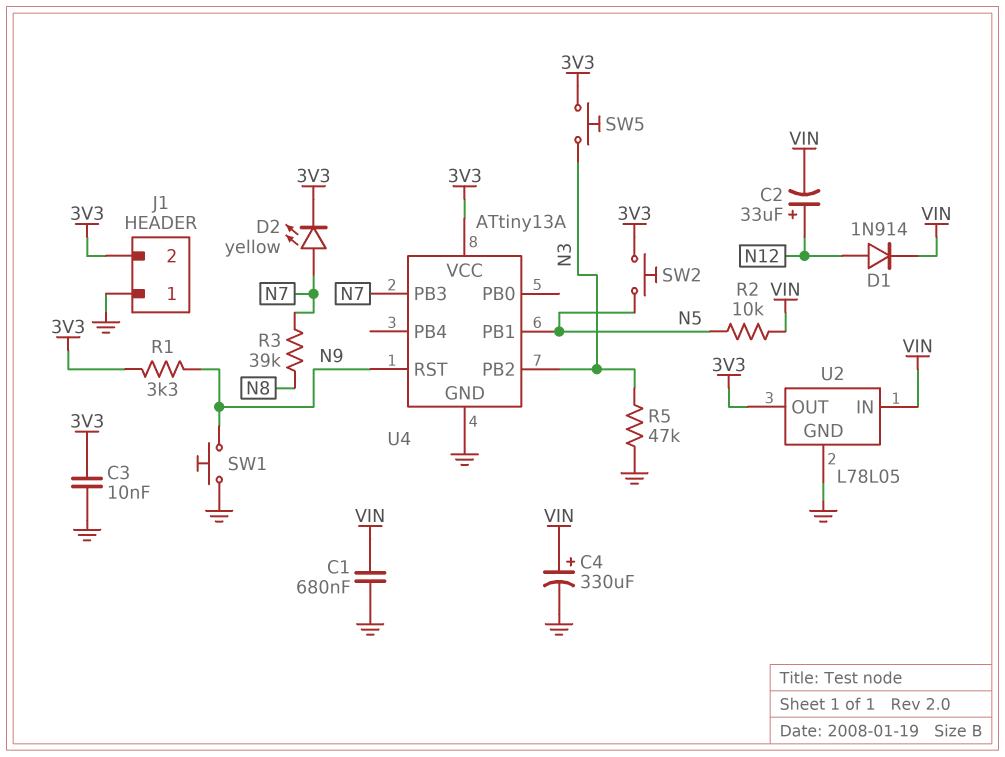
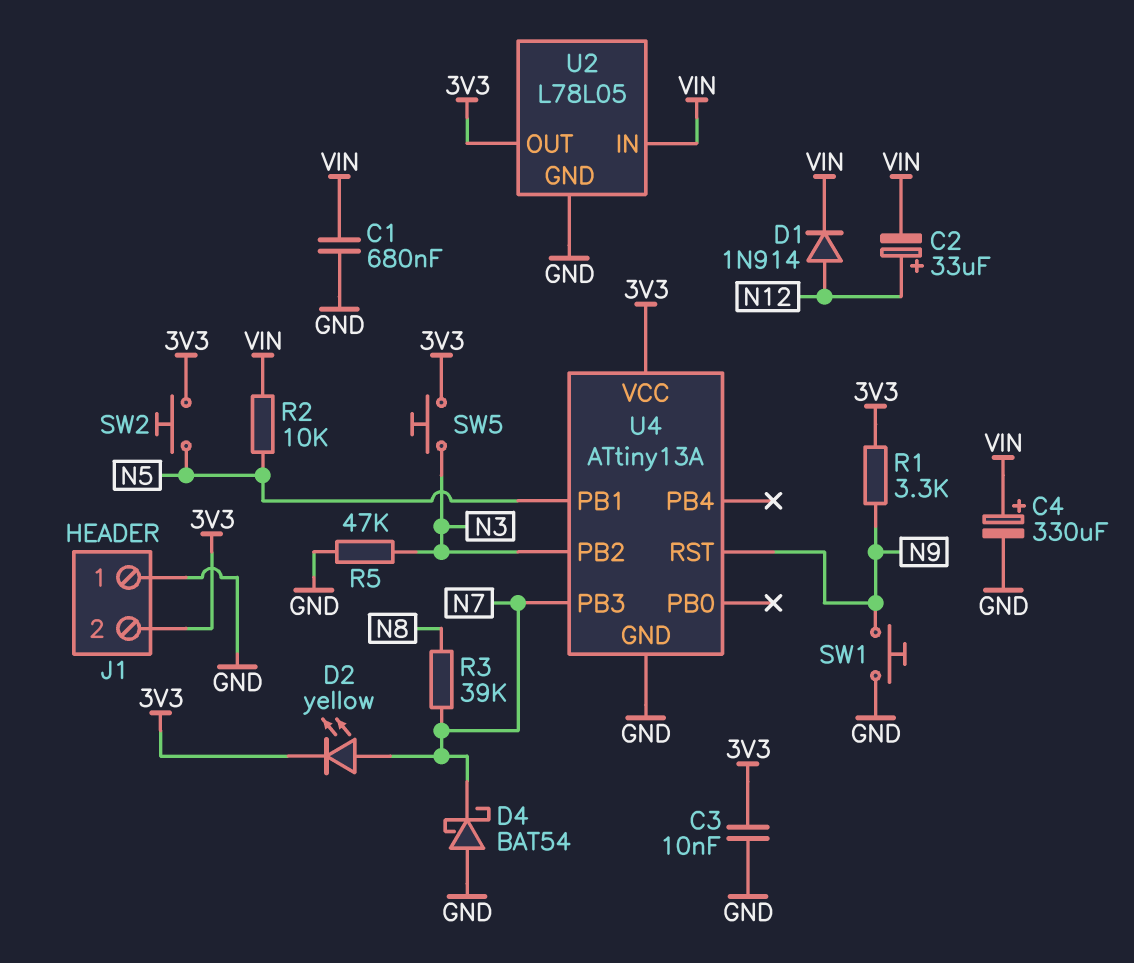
D4: none -> schottky BAT54 (A GND, K N7)

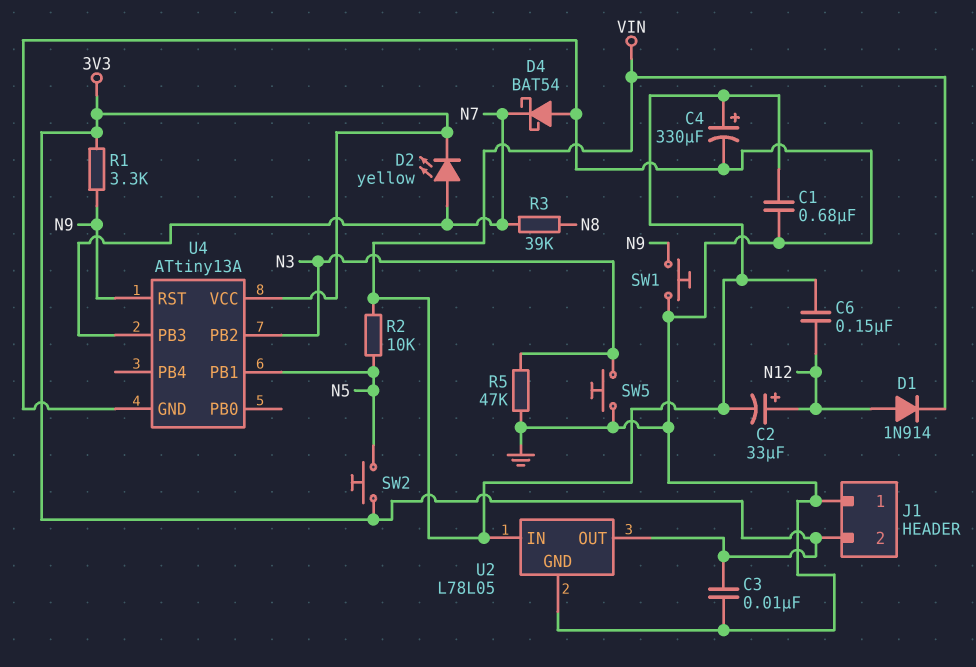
C6: none -> 150nF (N12, VIN)
SW5: button (3V3, N3) -> button (GND, N3)

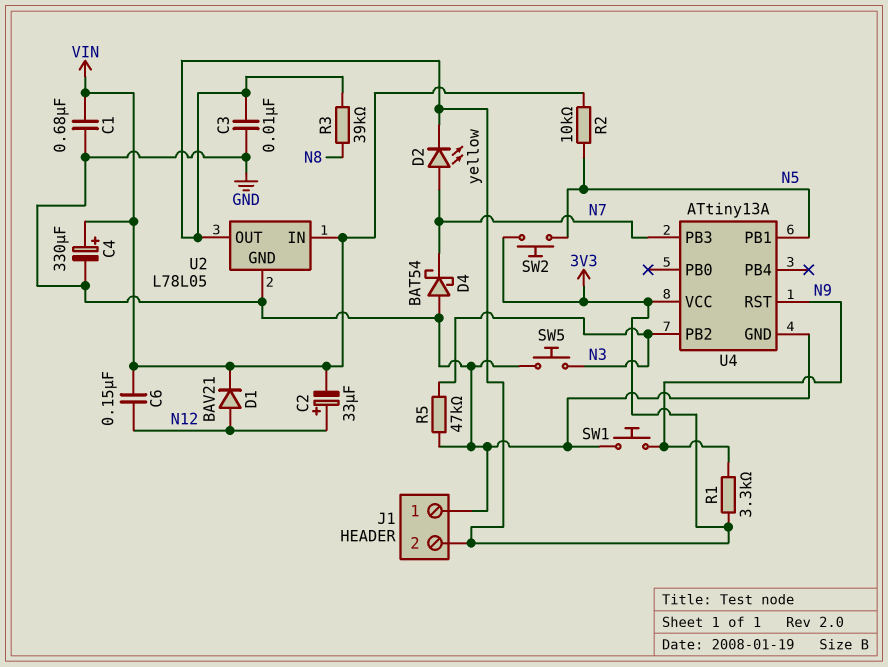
D1: diode 1N914 (A N12, K VIN) -> diode BAV21 (A N12, K VIN)
R3: 39k (N7, N8) -> 39k (3V3, N8)

